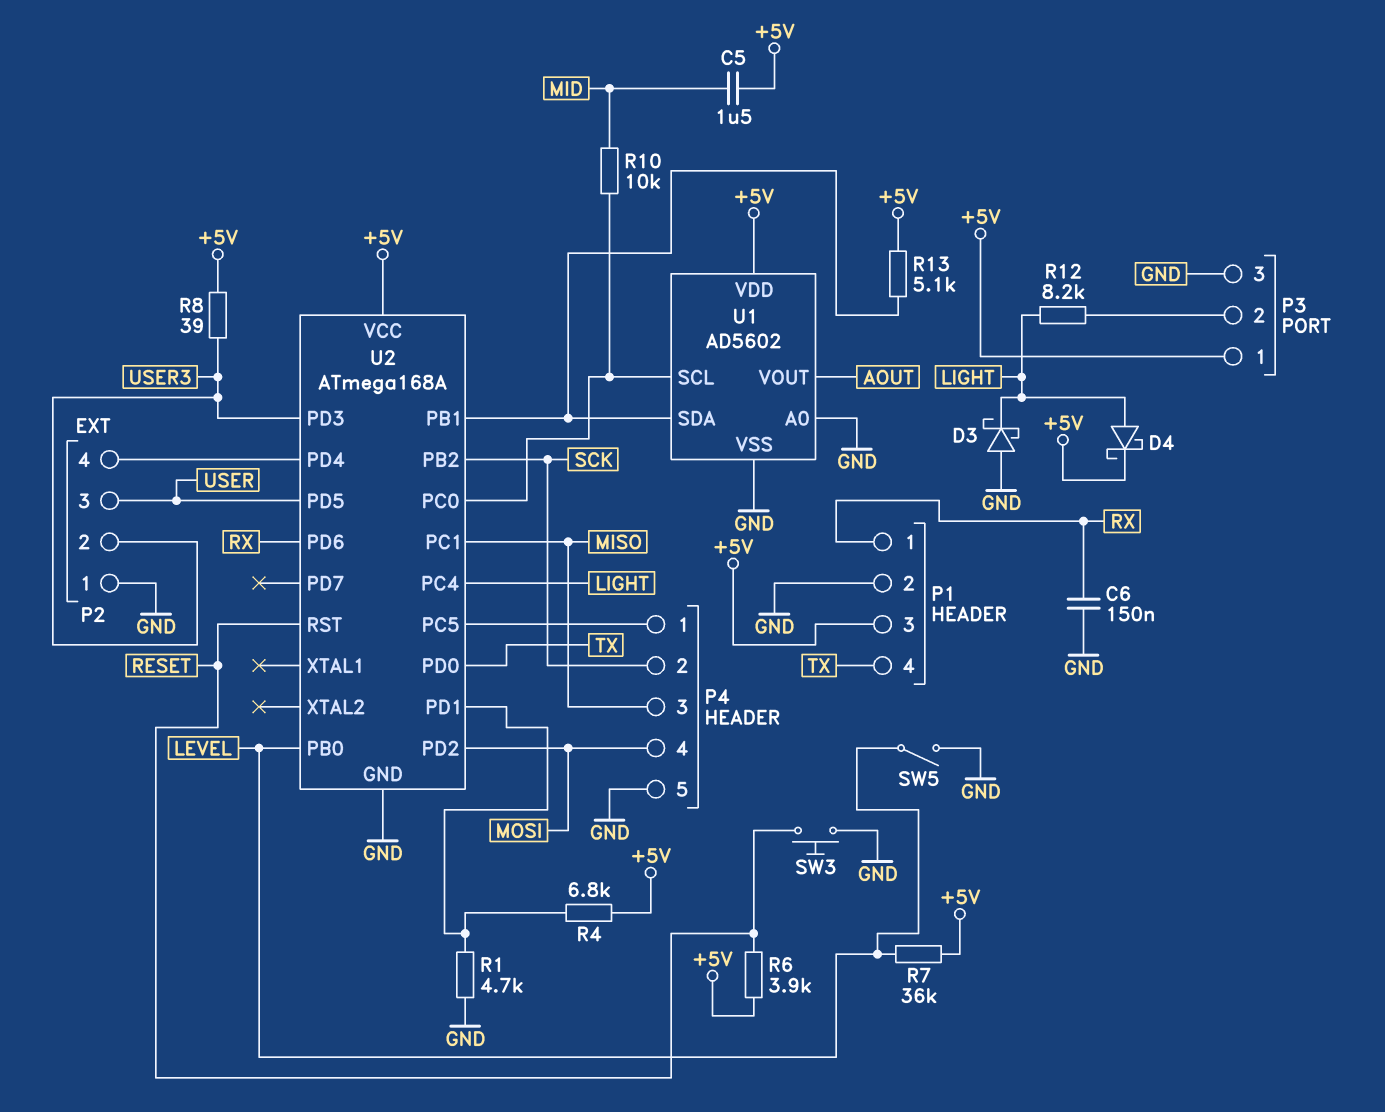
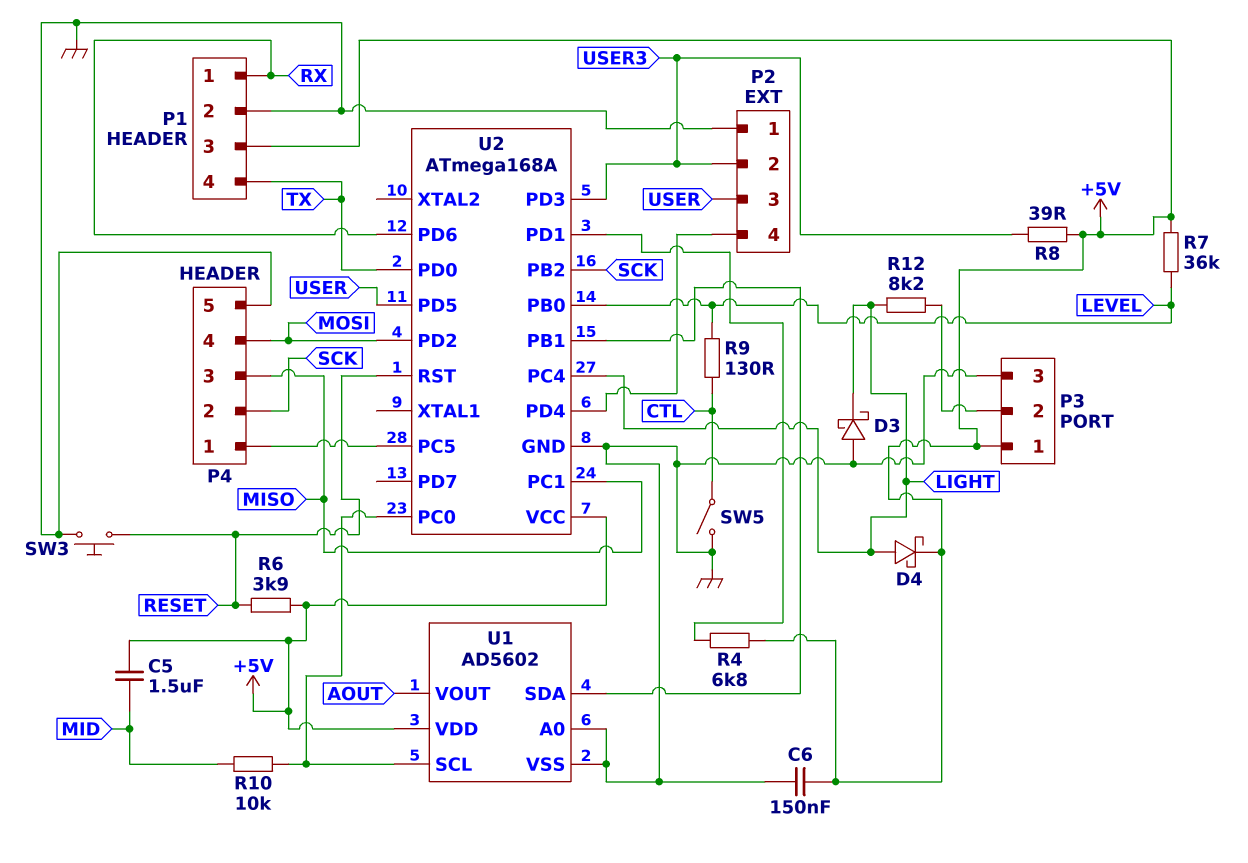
C6: 150nF (GND, RX) -> 150nF (+5V, GND)
R1: 4.7k (GND, U2/PD1) -> none
R9: none -> 130 (CTL, LEVEL)
R13: 5.1k (+5V, U1/SDA) -> none
SW5: switch (GND, LEVEL) -> switch (CTL, GND)

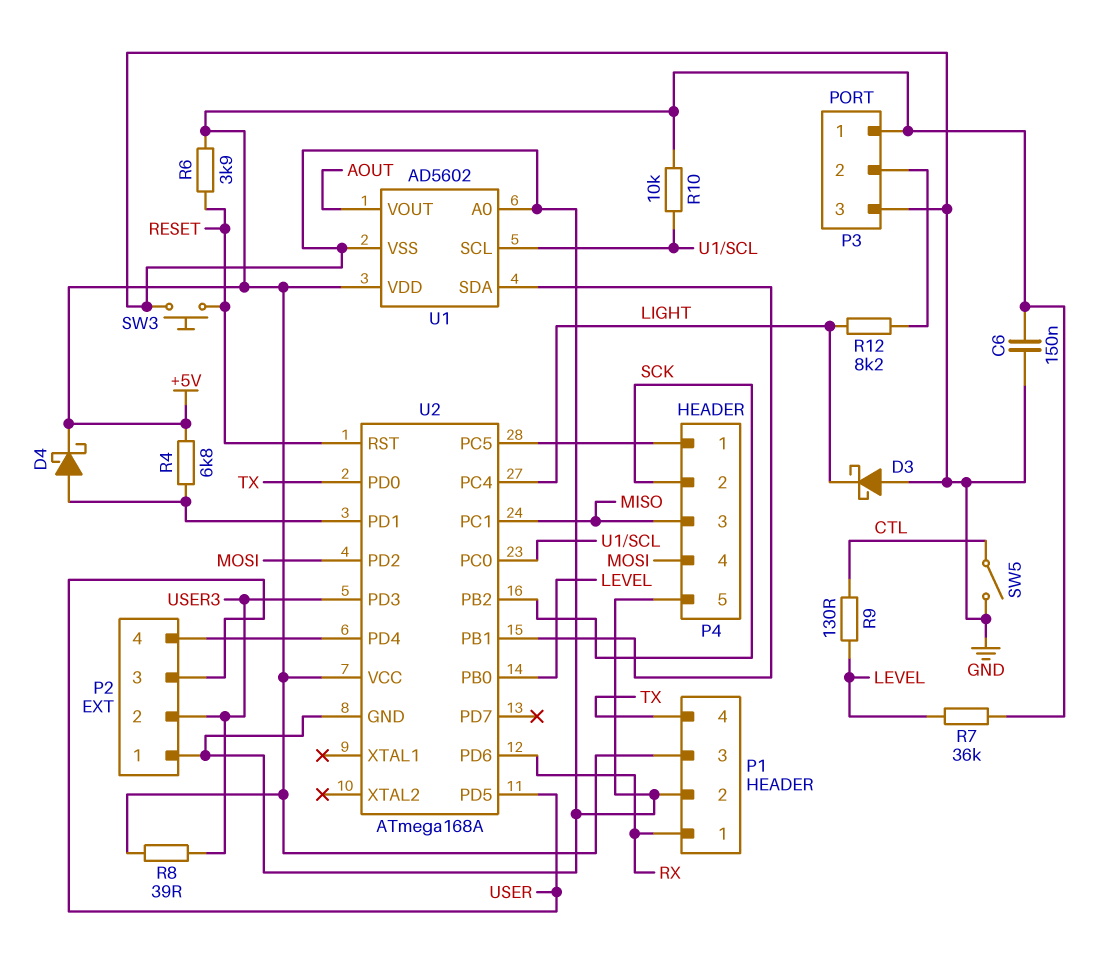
C5: 1.5uF (+5V, MID) -> none
D4: schottky (A LIGHT, K +5V) -> schottky (A U2/PD1, K +5V)
R10: 10k (MID, U1/SCL) -> 10k (+5V, U1/SCL)

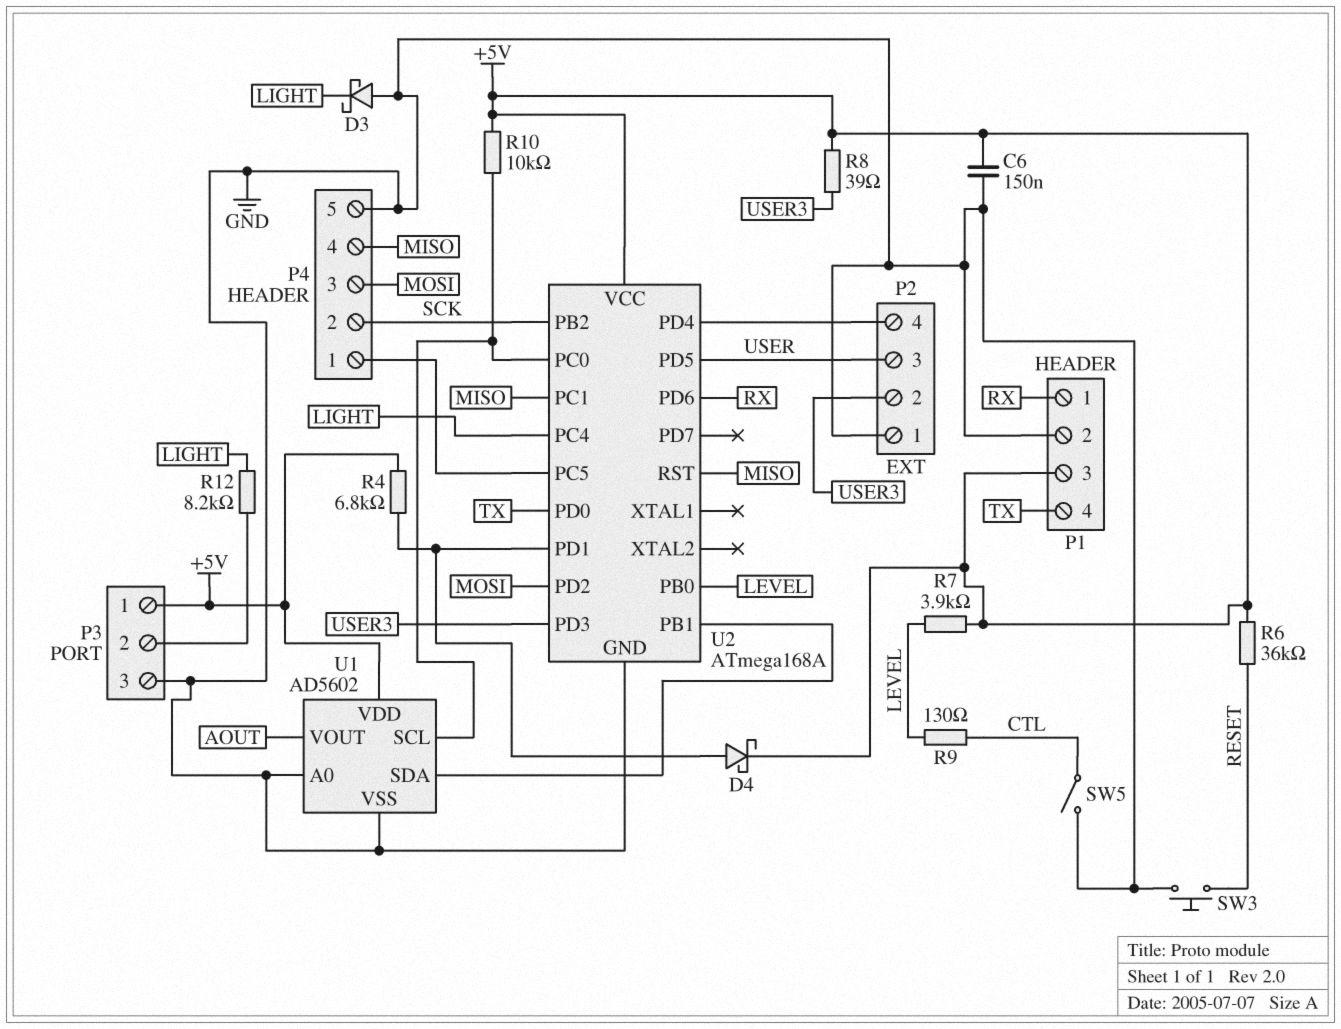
P4 pin 3: MISO -> MOSI
P4 pin 4: MOSI -> MISO
R6: 3.9k (+5V, RESET) -> 36k (+5V, RESET)
R7: 36k (+5V, LEVEL) -> 3.9k (+5V, LEVEL)
U2 pin RST: RESET -> MISO

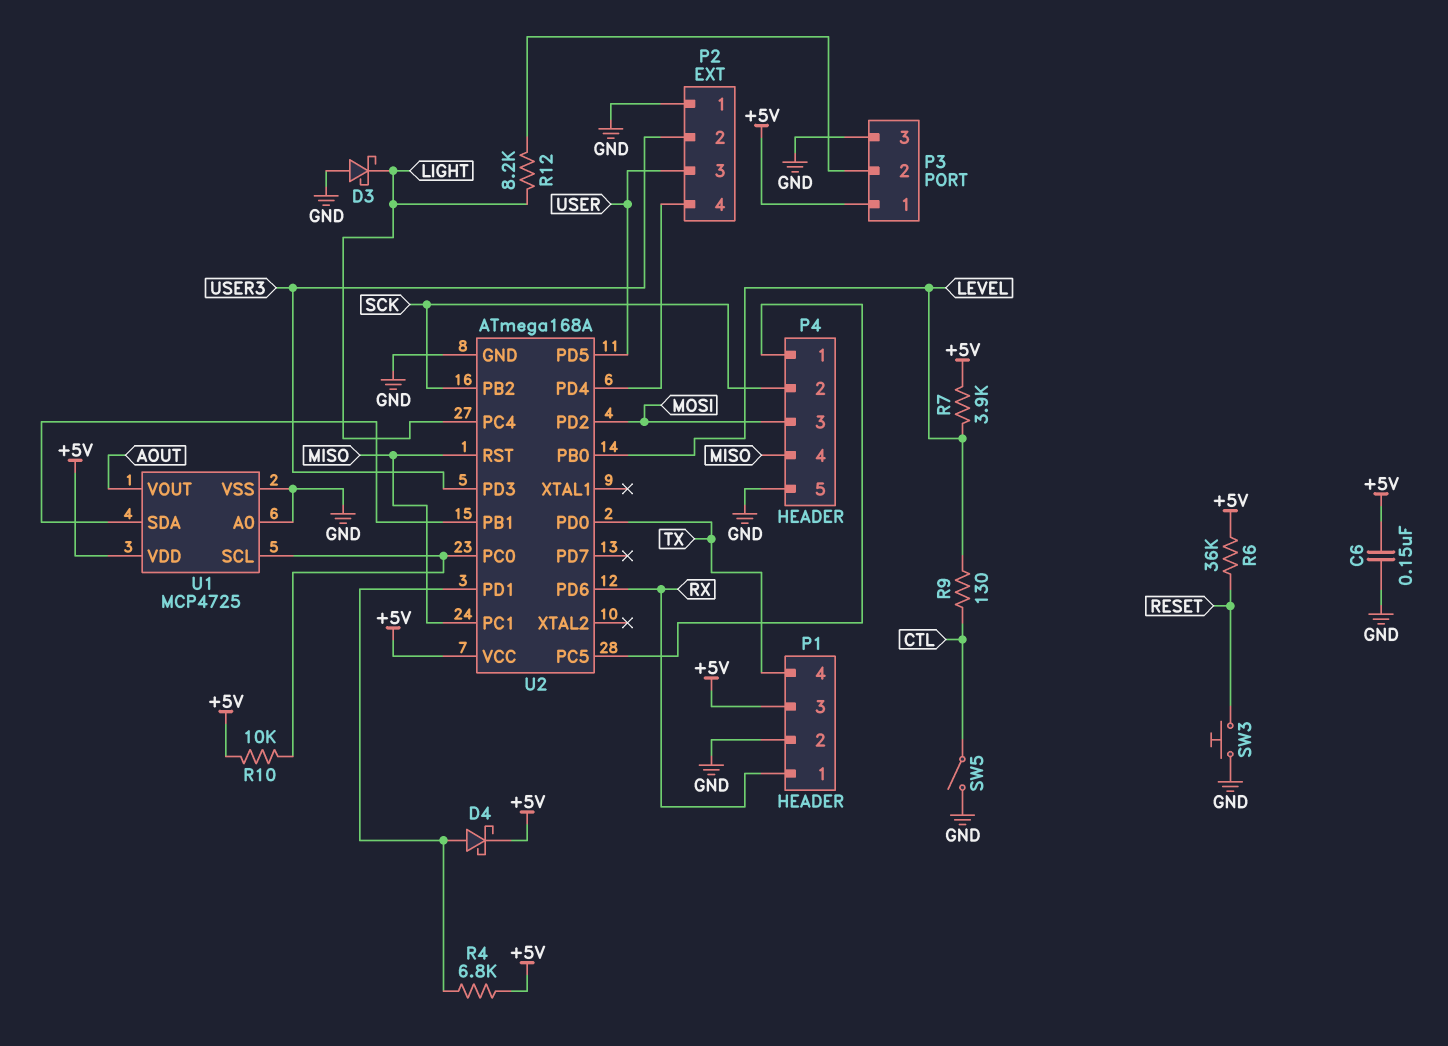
R8: 39 (+5V, USER3) -> none
U1: AD5602 -> MCP4725

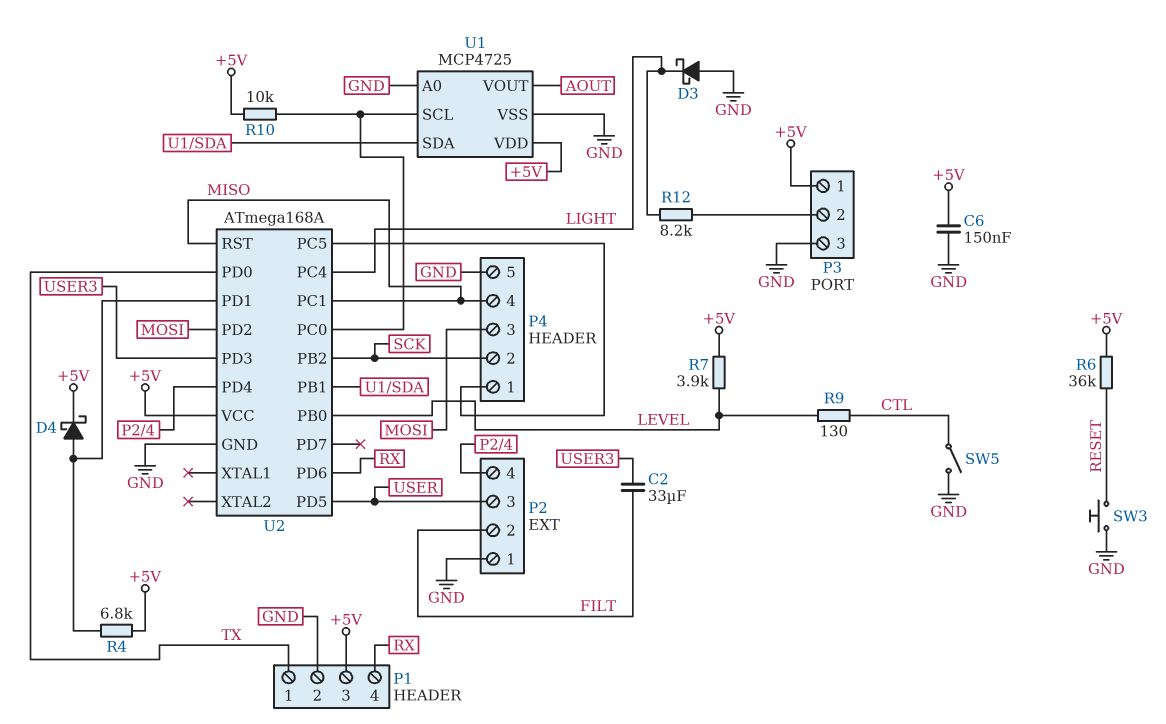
C2: none -> 33uF (FILT, USER3)
P1 pin 1: RX -> TX
P1 pin 4: TX -> RX
P2 pin 2: USER3 -> FILT

